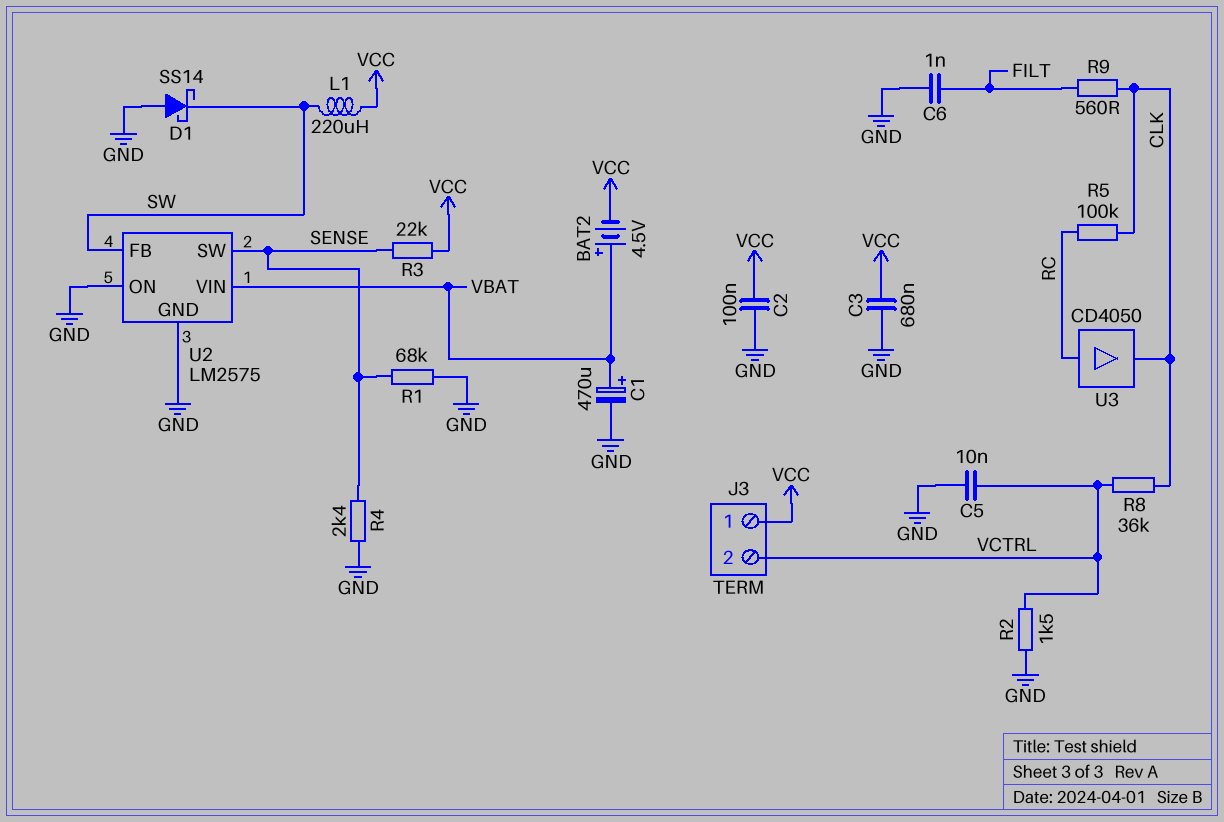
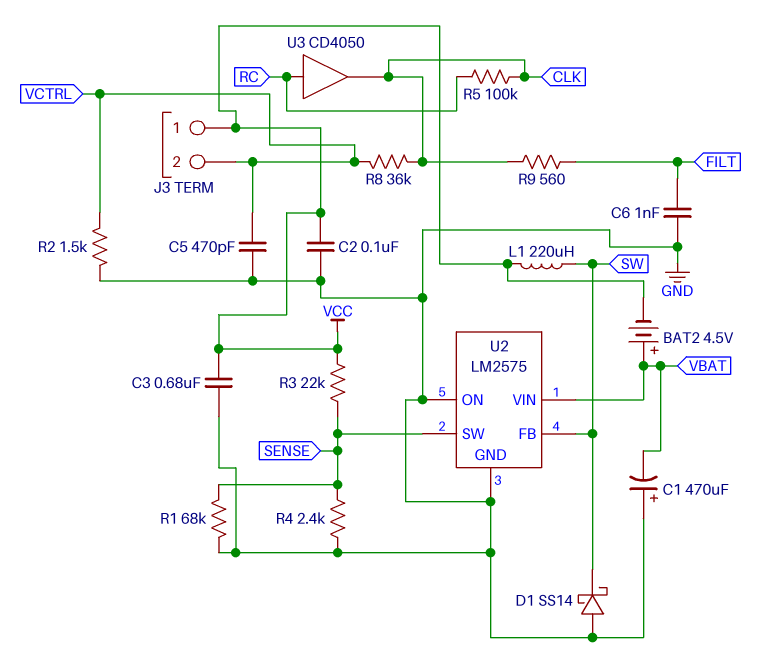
C1: 470uF (plus VBAT, minus GND) -> 470uF (plus GND, minus VBAT)
C5: 10nF (GND, VCTRL) -> 470pF (GND, VCTRL)

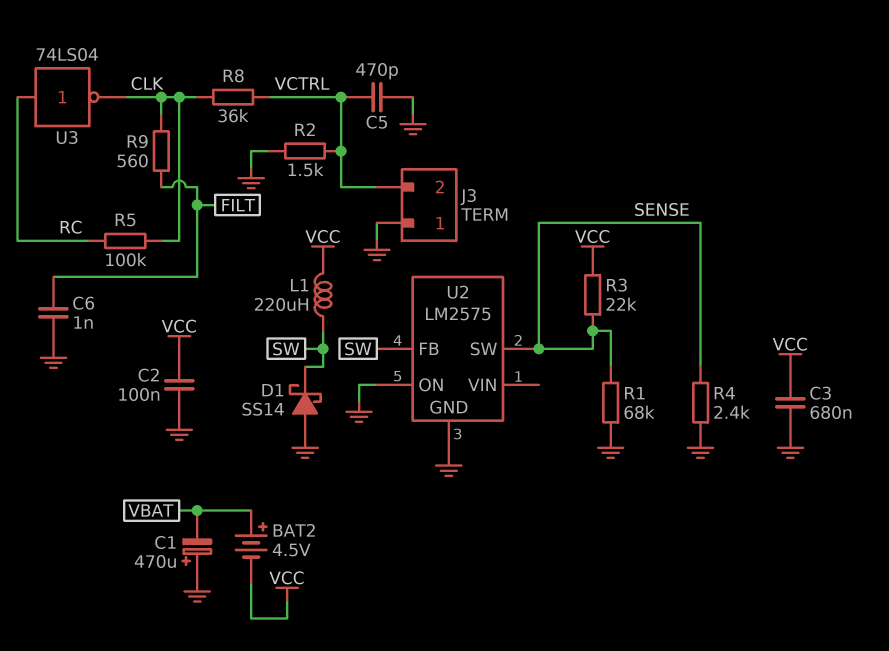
J3 pin 1: VCC -> GND
U2 pin VIN: VBAT -> none
U3: buffer CD4050 (in RC, out CLK) -> NOT 74LS04 (in RC, out CLK)

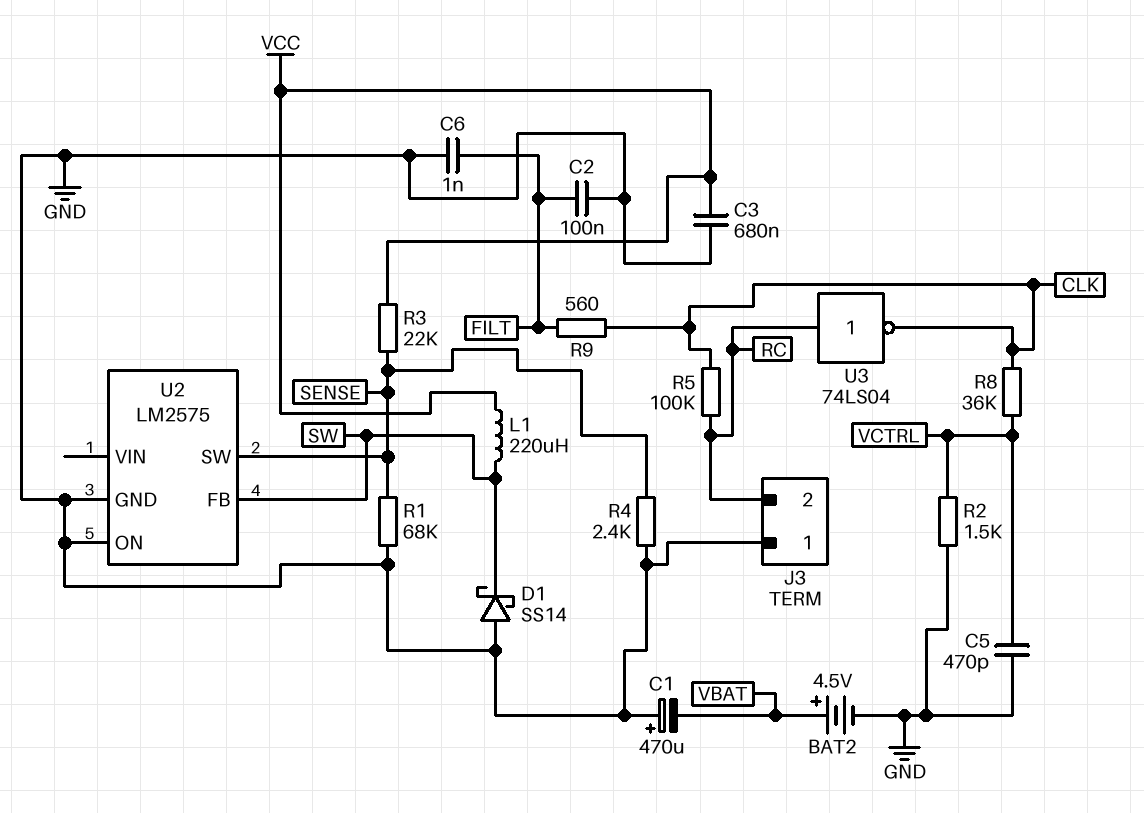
BAT2: 4.5V (plus VBAT, minus VCC) -> 4.5V (plus VBAT, minus GND)
C2: 100nF (GND, VCC) -> 100nF (FILT, GND)
J3 pin 2: VCTRL -> RC

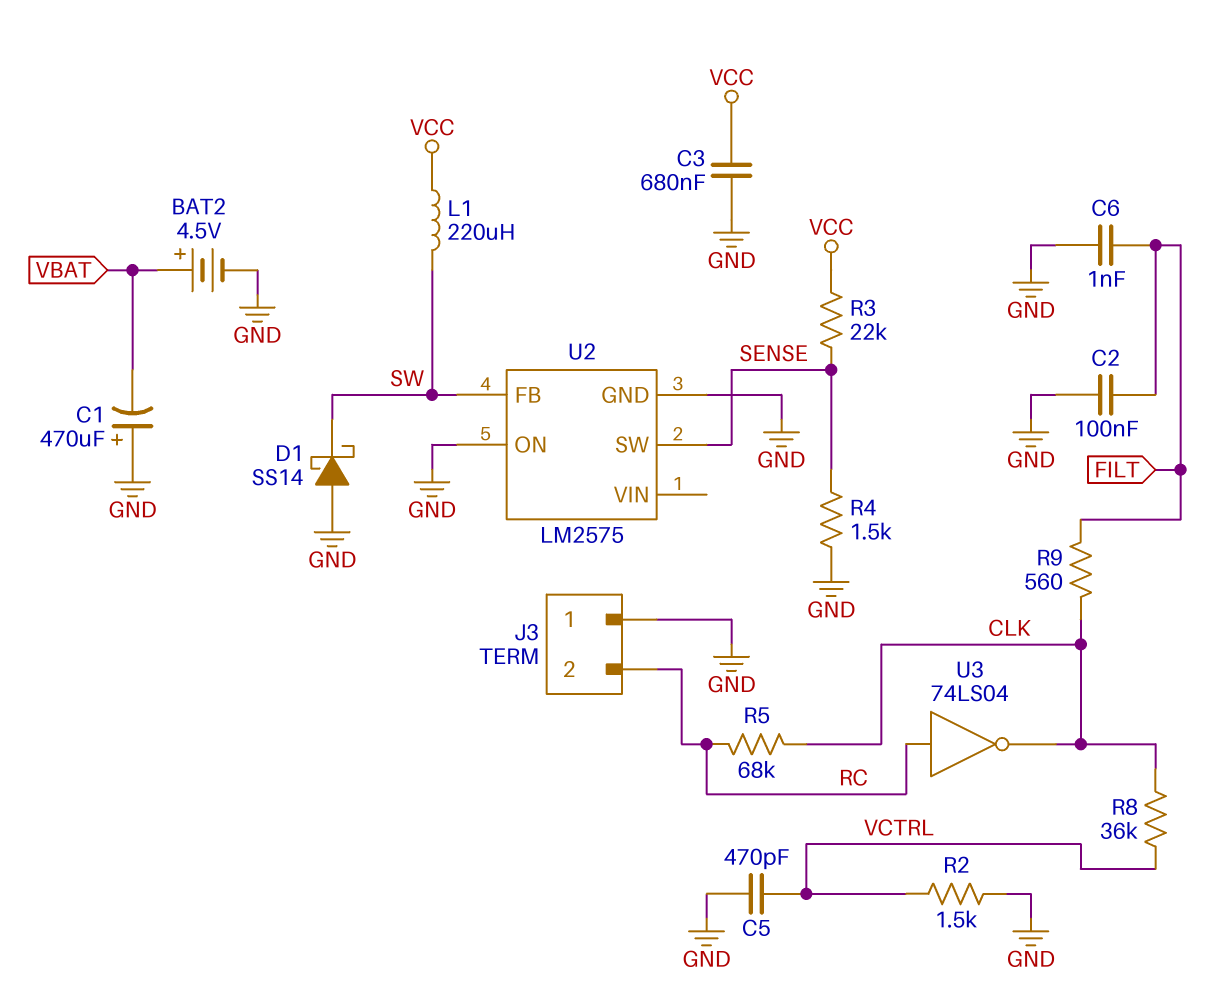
R1: 68k (GND, SENSE) -> none
R4: 2.4k (GND, SENSE) -> 1.5k (GND, SENSE)
R5: 100k (CLK, RC) -> 68k (CLK, RC)

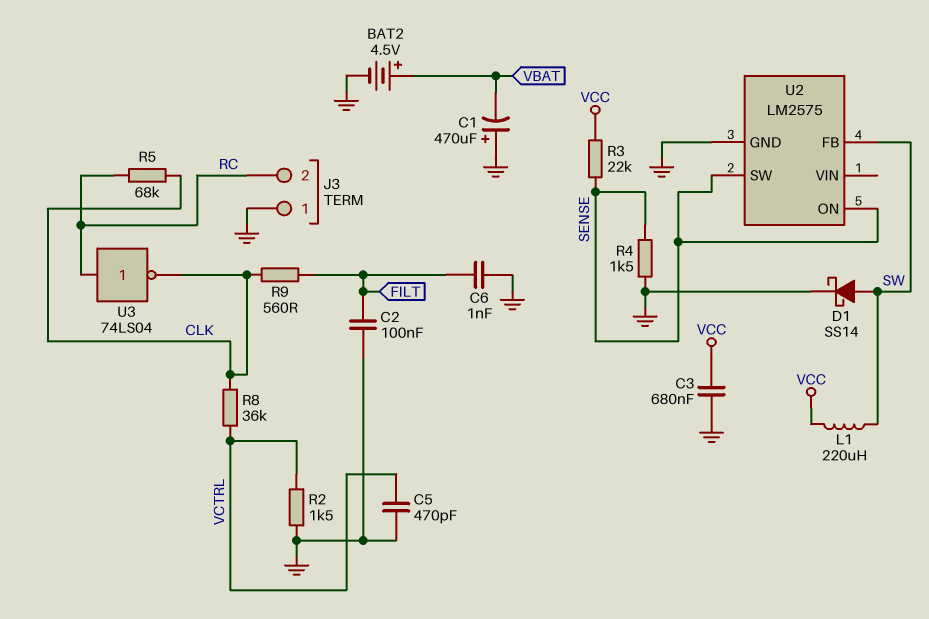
D1: schottky SS14 (A GND, K SW) -> schottky SS14 (A SW, K GND)
U2 pin ON: GND -> SENSE

